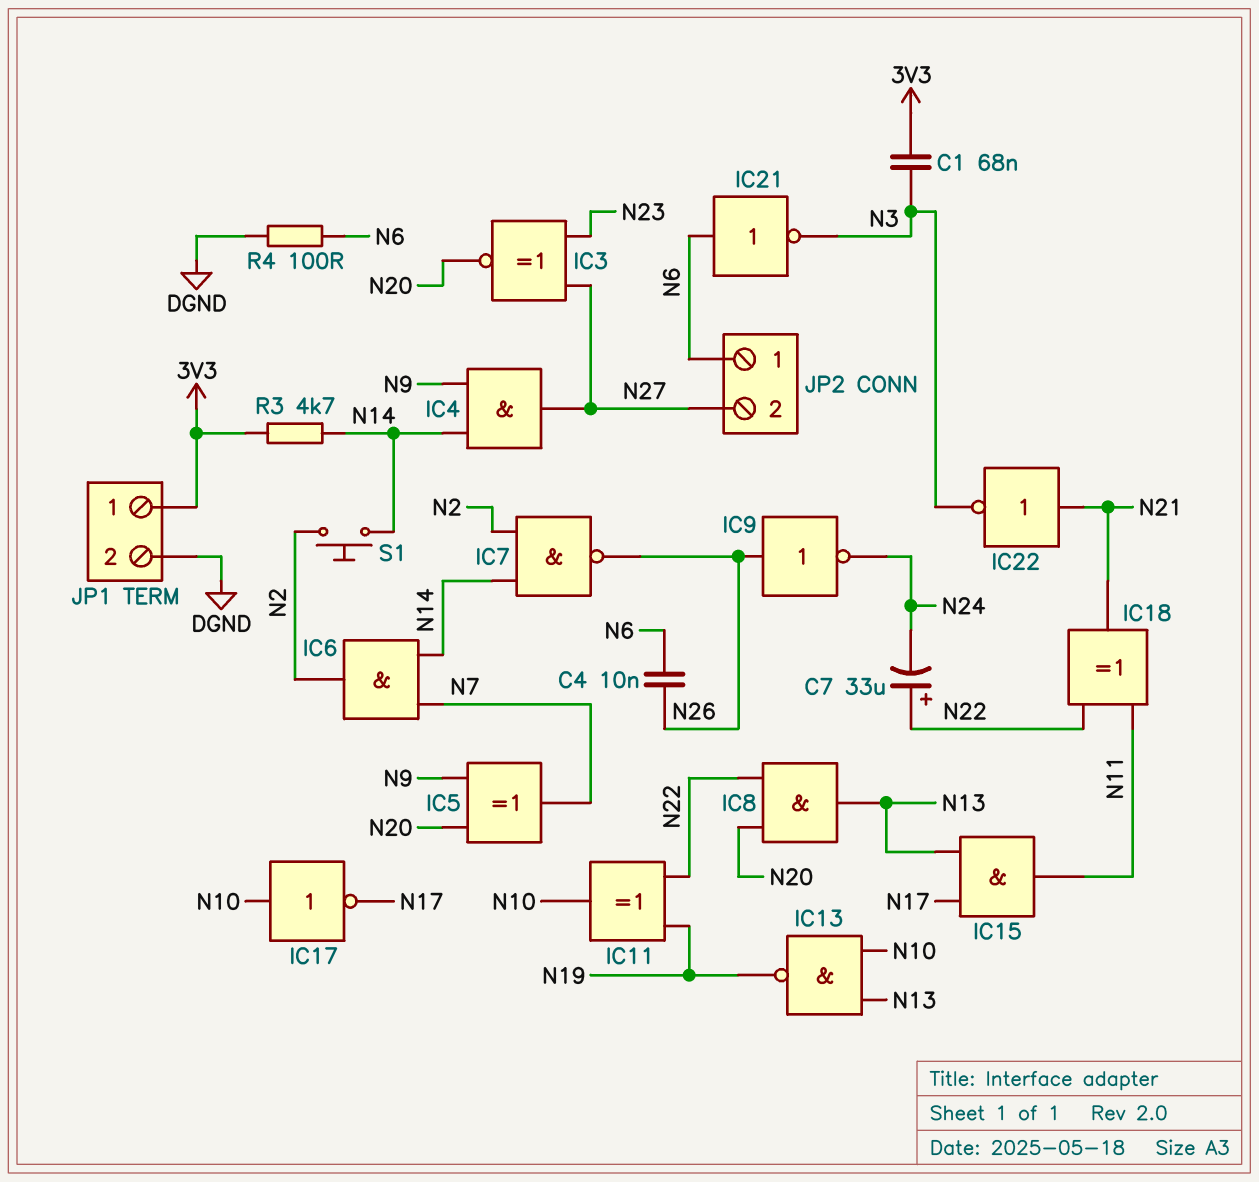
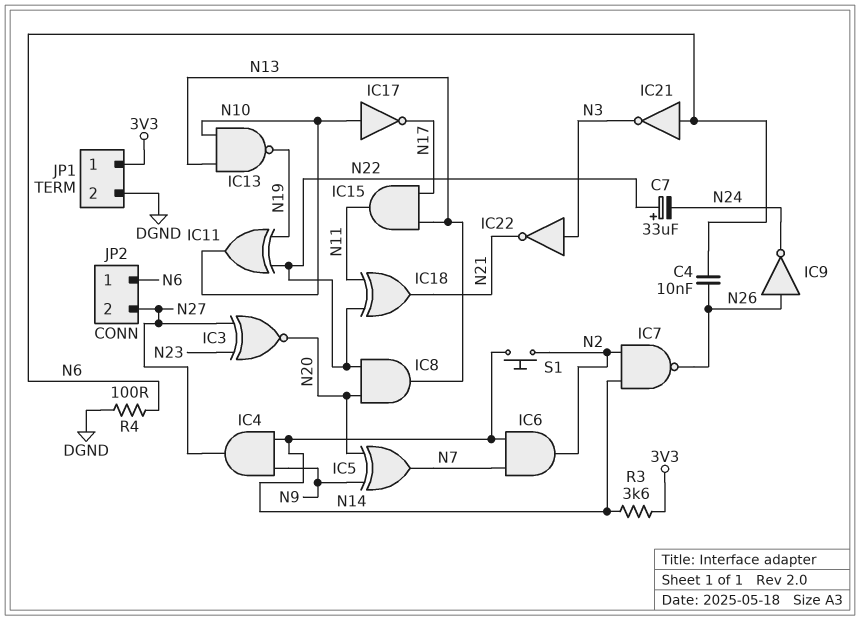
C1: 68nF (3V3, N3) -> none
IC22: NOT (in N21, out N3) -> NOT (in N3, out N21)
R3: 4.7k (3V3, N14) -> 3.6k (3V3, N14)

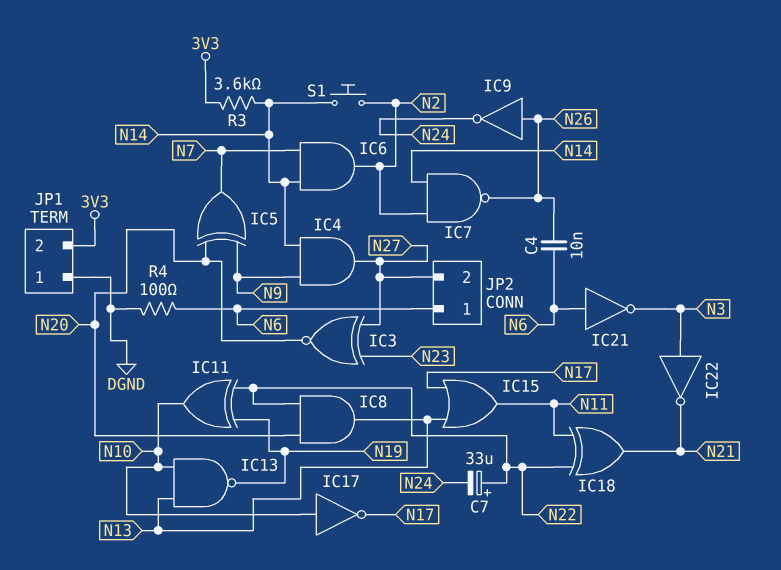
IC15: AND (in N13, in N17, out N11) -> OR (in N13, in N17, out N11)
JP1 pin 1: 3V3 -> DGND
JP1 pin 2: DGND -> 3V3

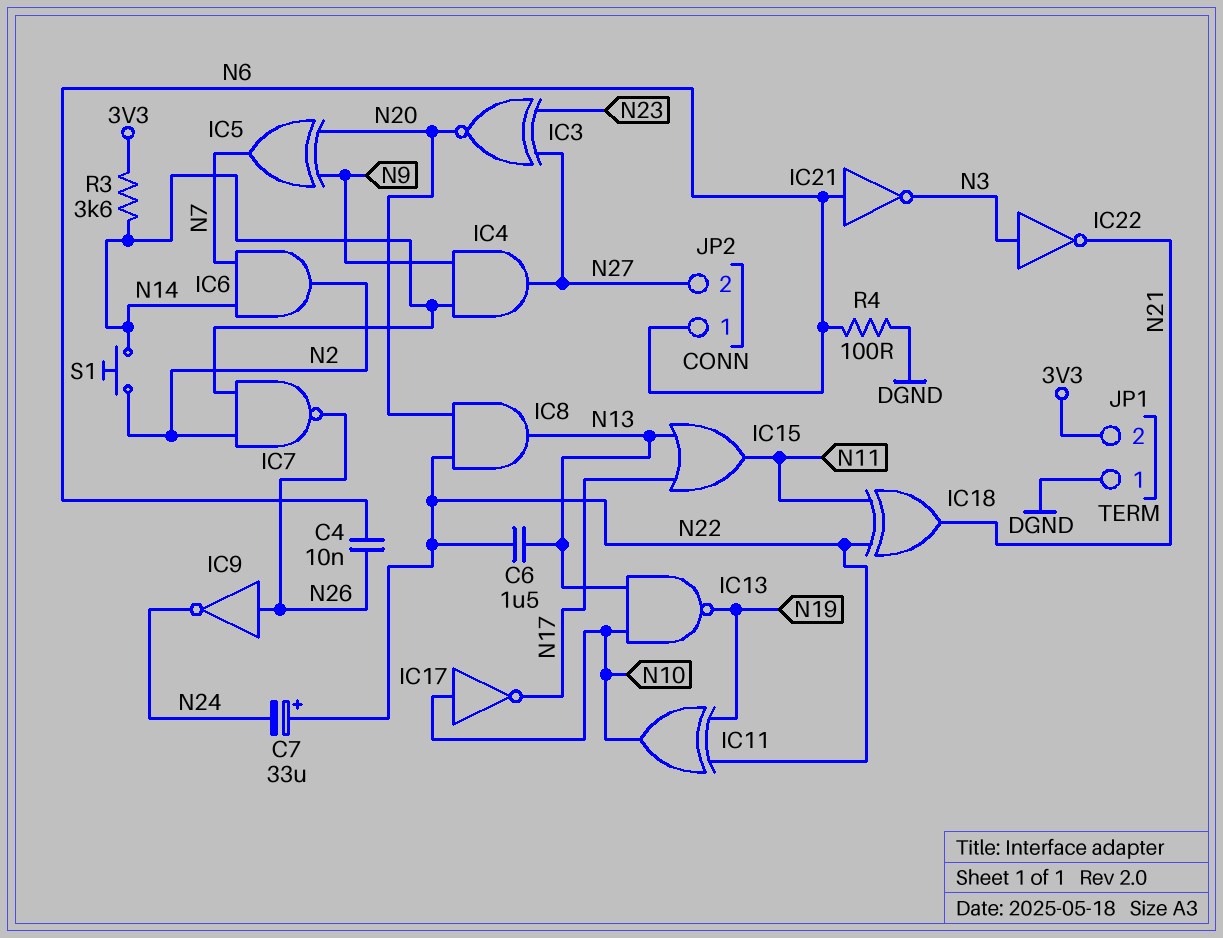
C6: none -> 1.5uF (N13, N22)

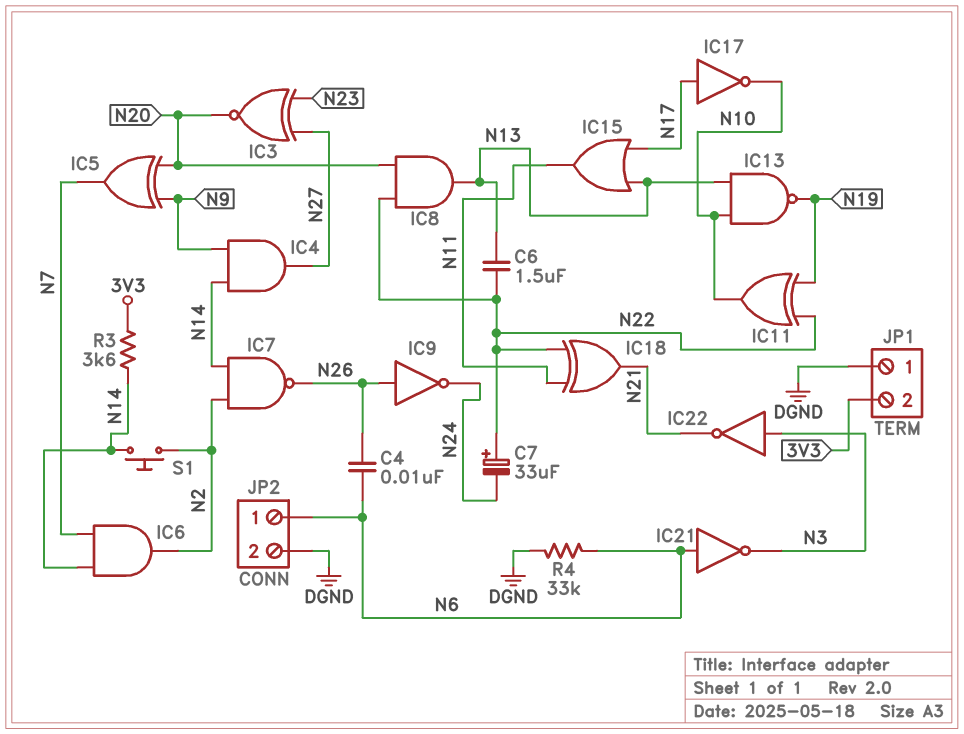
IC17: NOT (in N10, out N17) -> NOT (in N17, out N10)
JP2 pin 2: N27 -> DGND
R4: 100 (DGND, N6) -> 33k (DGND, N6)

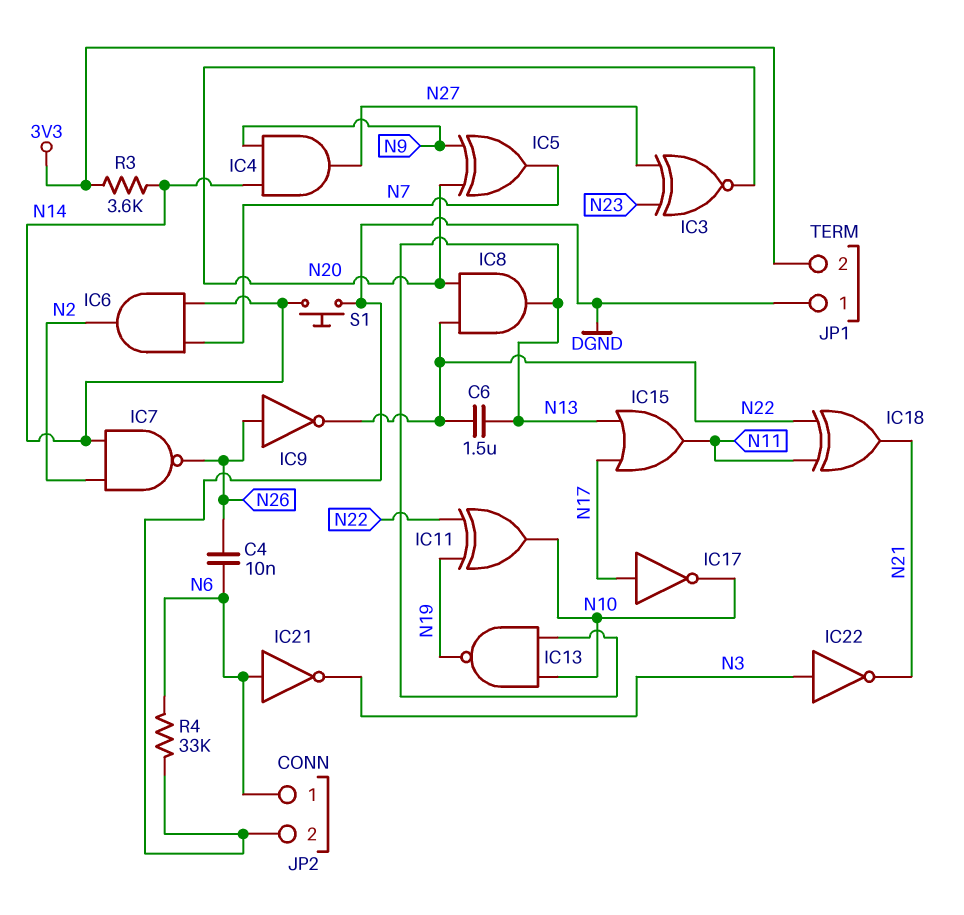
C7: 33uF (plus N22, minus N24) -> none
IC9: NOT (in N26, out N24) -> NOT (in N26, out N22)
S1: button (N2, N14) -> button (DGND, N14)

